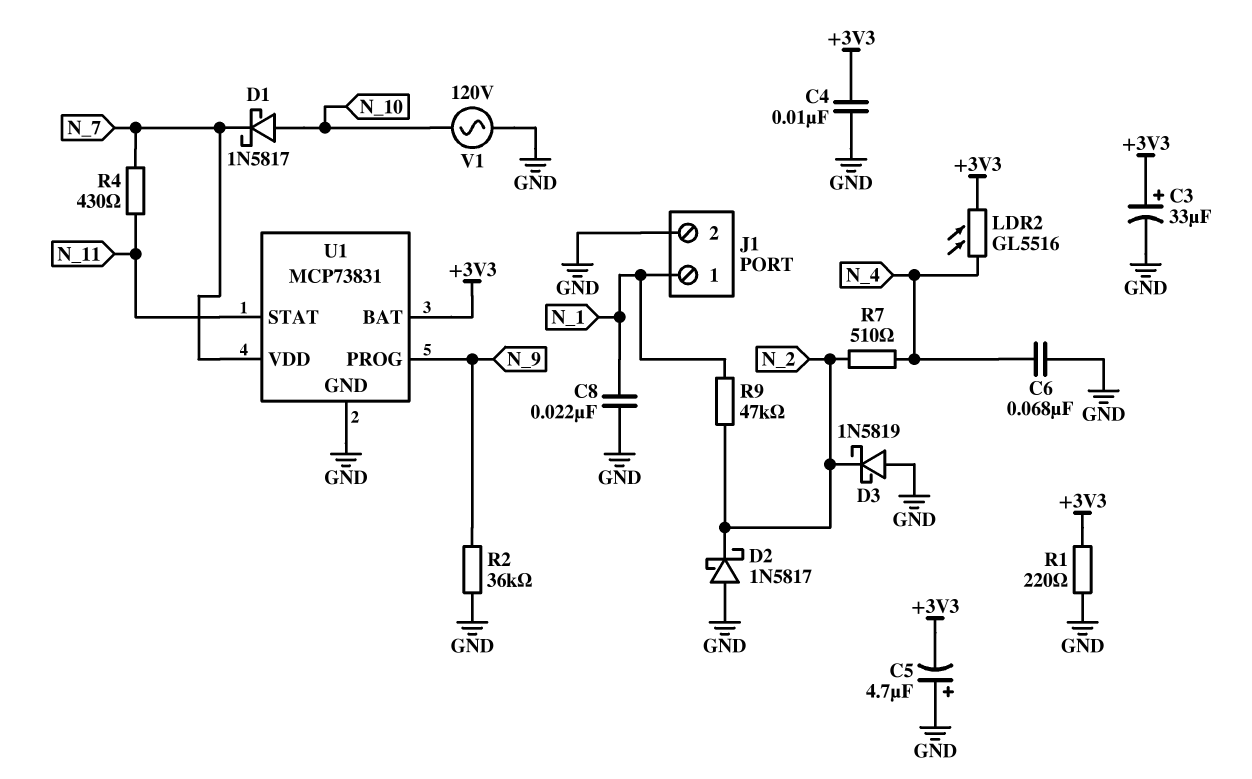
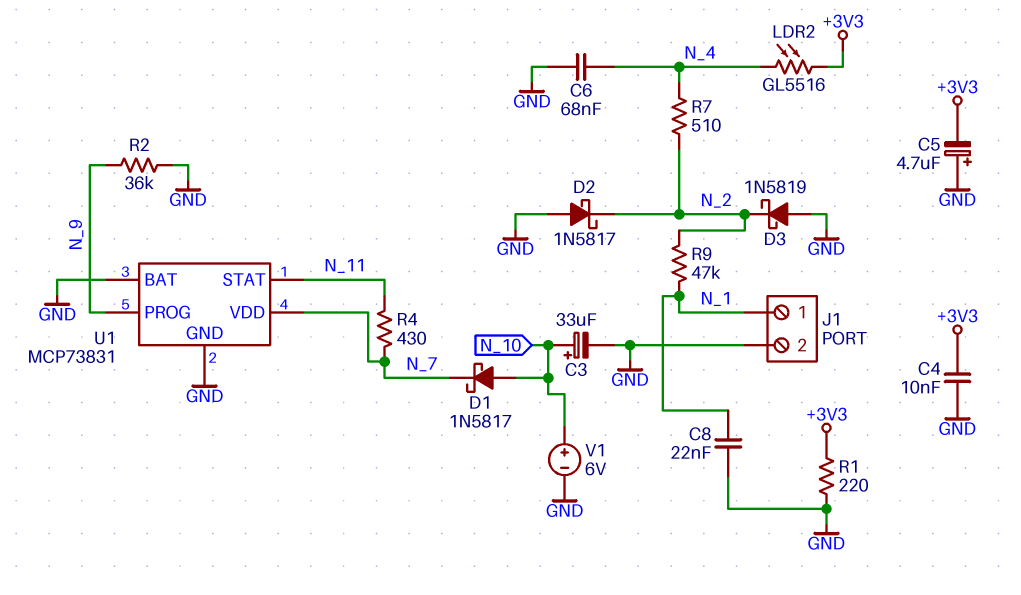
C3: 33uF (plus +3V3, minus GND) -> 33uF (plus N_10, minus GND)
U1 pin BAT: +3V3 -> GND
V1: AC 120V (GND, N_10) -> 6V (plus N_10, minus GND)

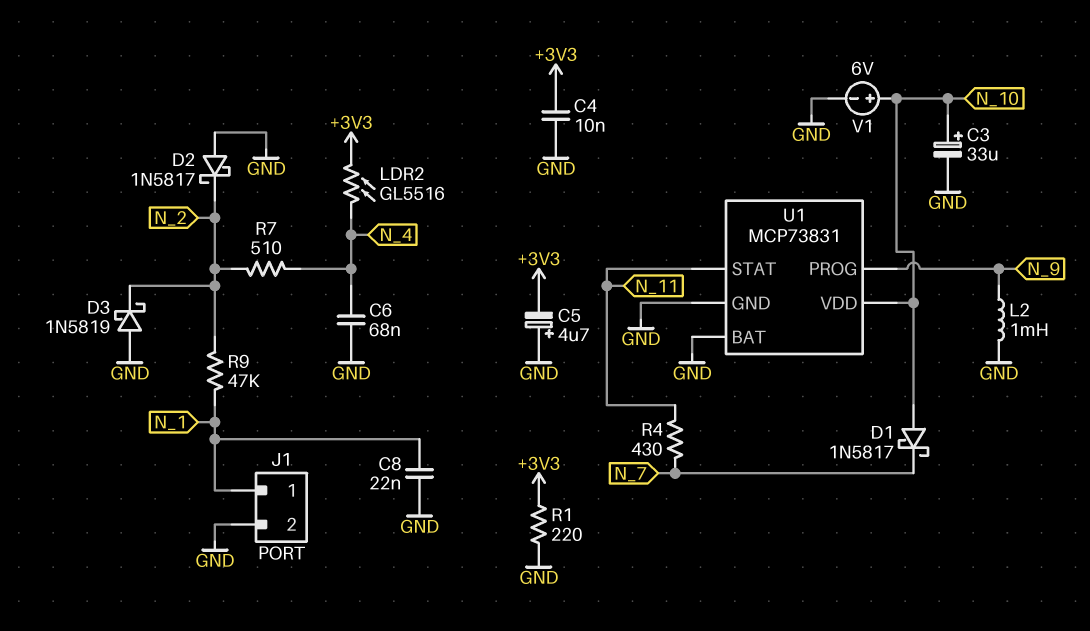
L2: none -> 1mH (GND, N_9)
R2: 36k (GND, N_9) -> none
U1 pin VDD: N_7 -> N_10

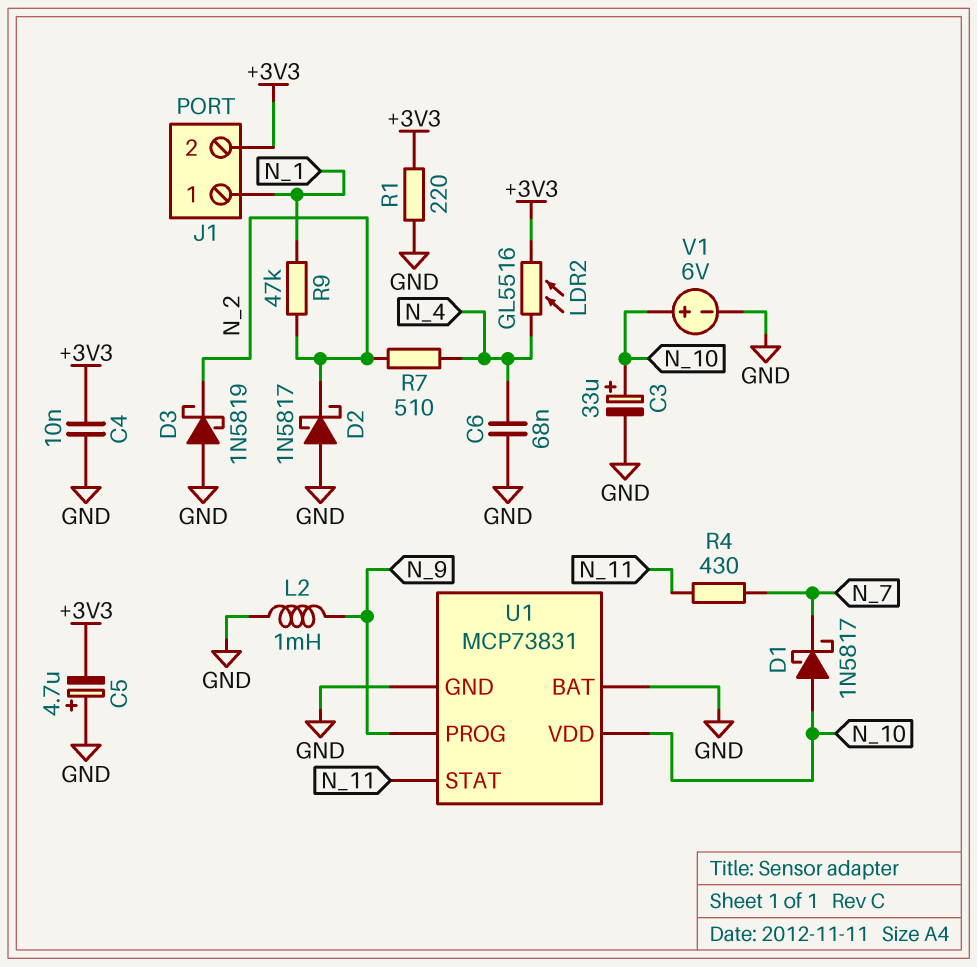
C8: 22nF (GND, N_1) -> none
J1 pin 2: GND -> +3V3

